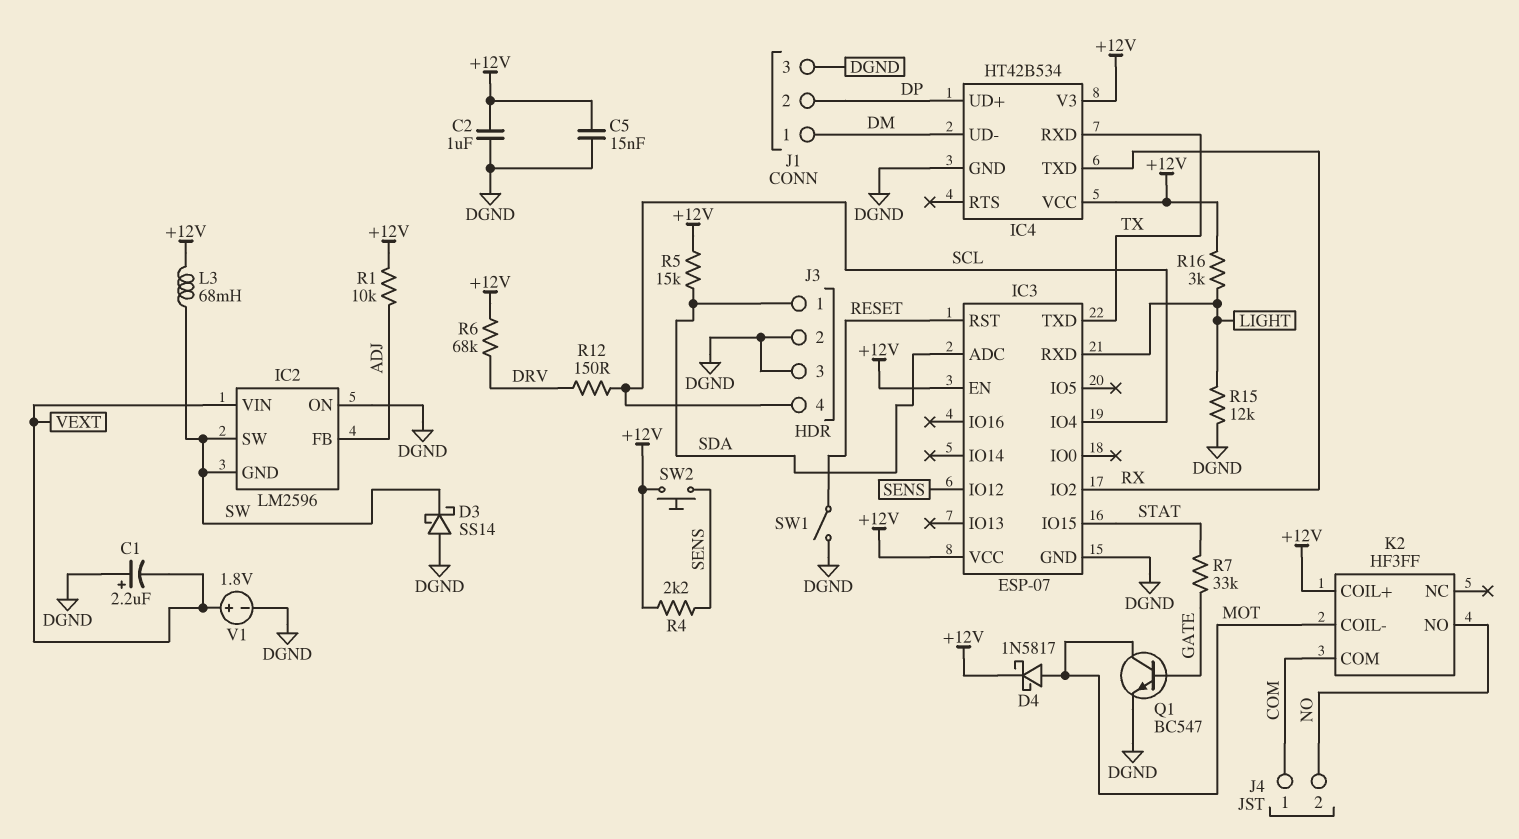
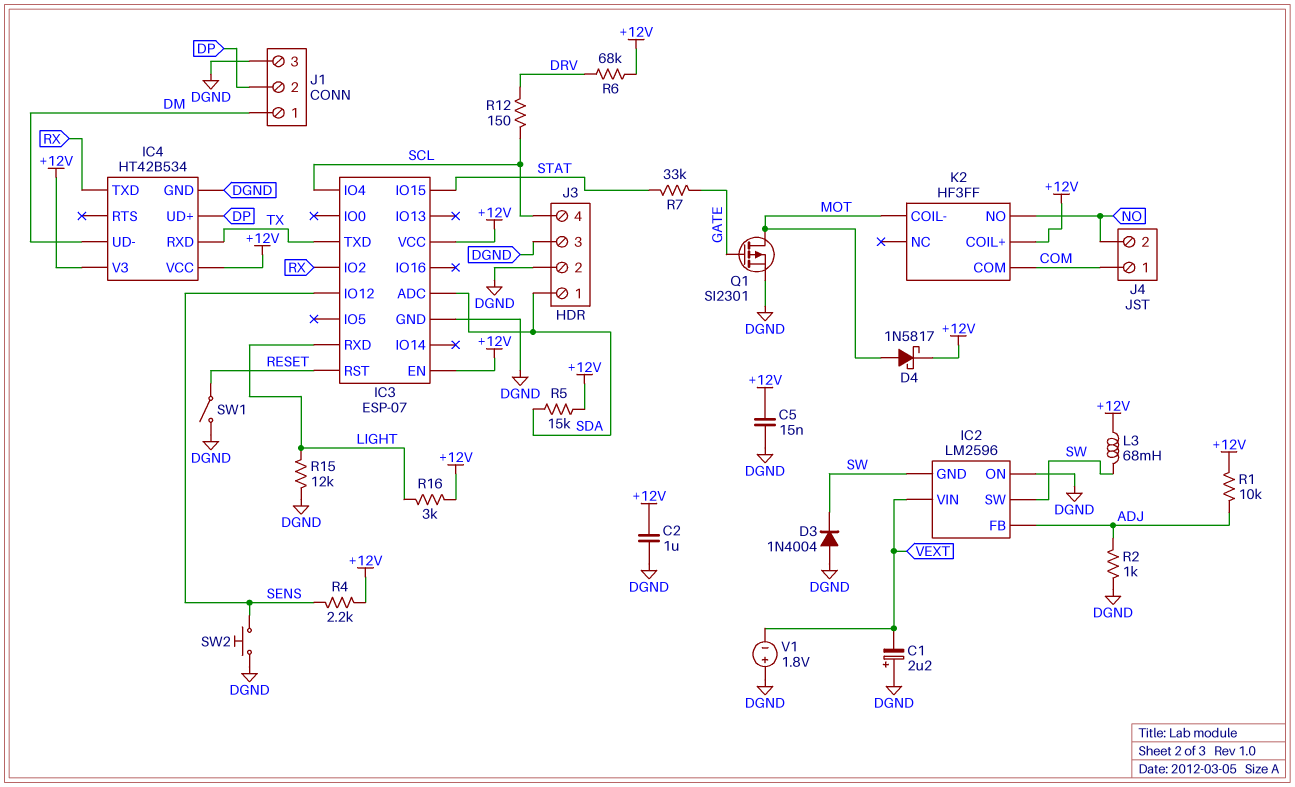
D3: schottky SS14 (A DGND, K SW) -> diode 1N4004 (A DGND, K SW)
Q1: NPN BC547 (B GATE, C MOT, E DGND) -> PMOS SI2301 (G GATE, D MOT, S DGND)
R2: none -> 1k (ADJ, DGND)
SW2: button (+12V, SENS) -> button (DGND, SENS)
V1: 1.8V (plus VEXT, minus DGND) -> 1.8V (plus DGND, minus VEXT)

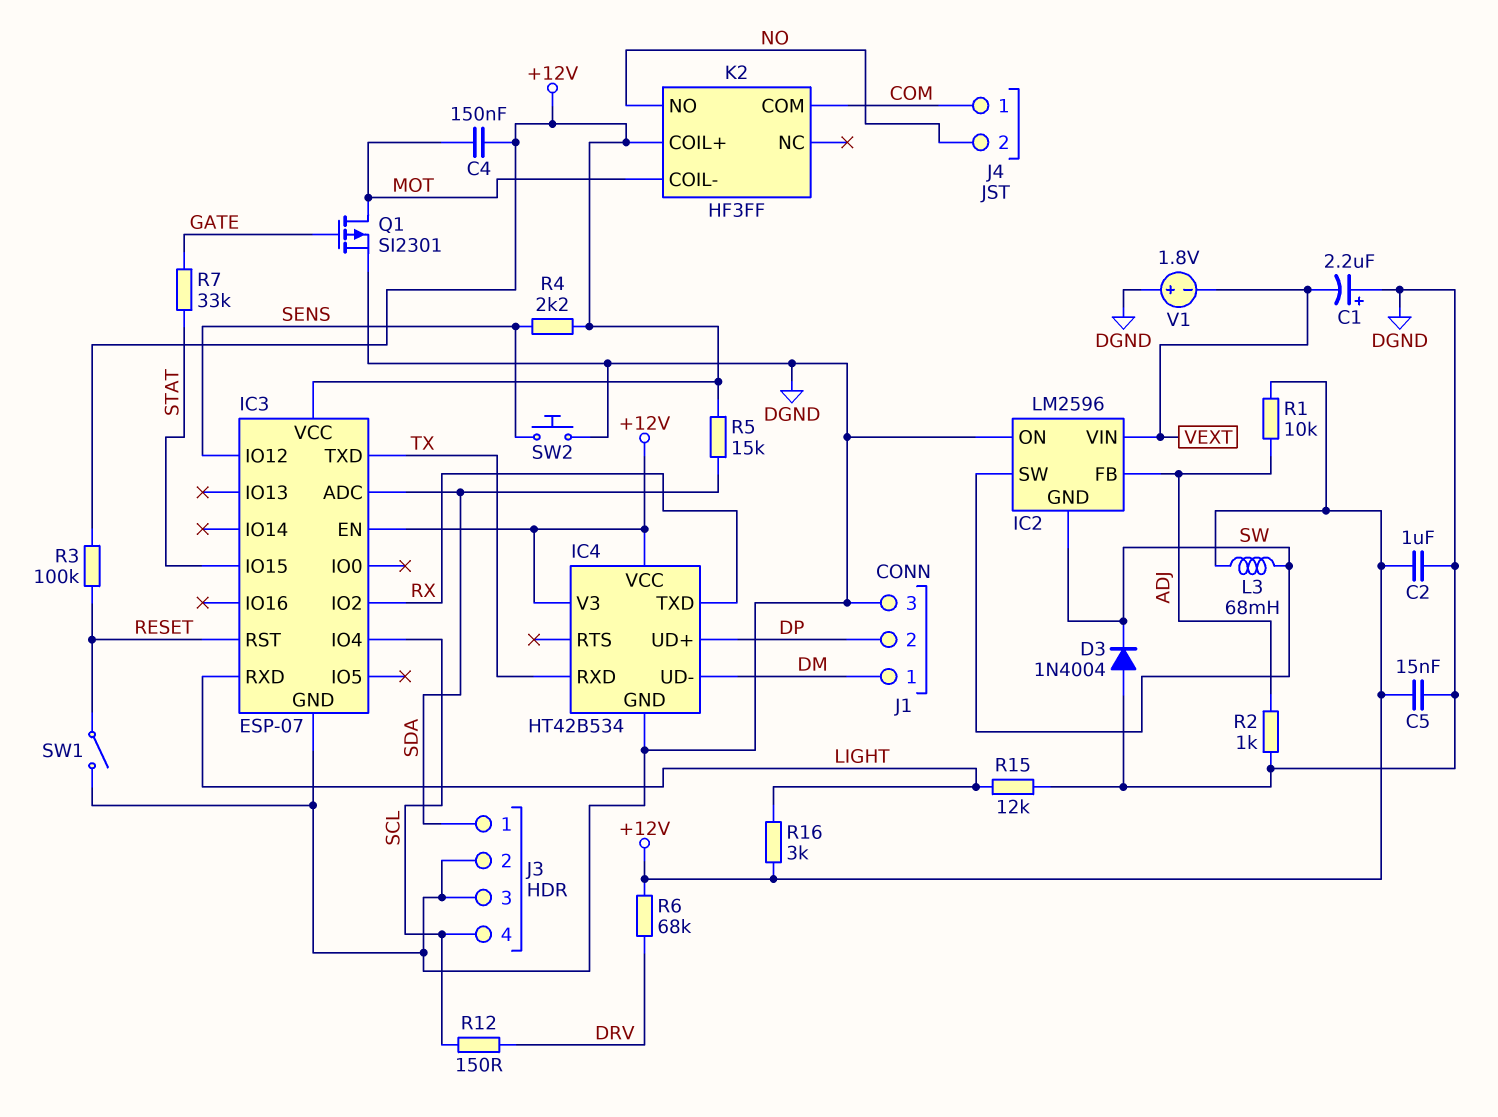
C4: none -> 150nF (+12V, MOT)
D4: schottky 1N5817 (A MOT, K +12V) -> none
R3: none -> 100k (+12V, RESET)

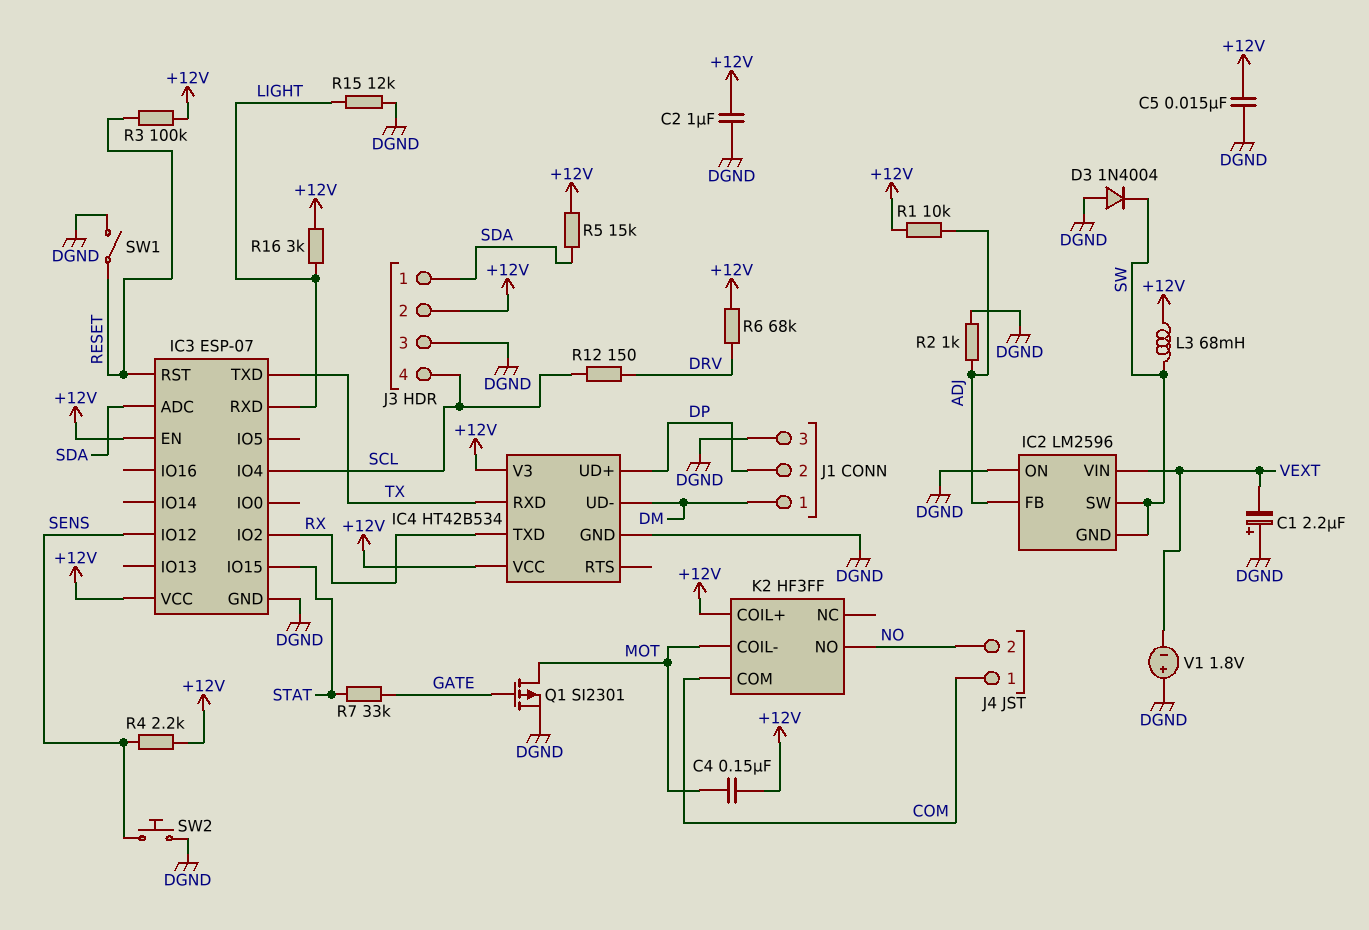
J3 pin 2: DGND -> +12V

